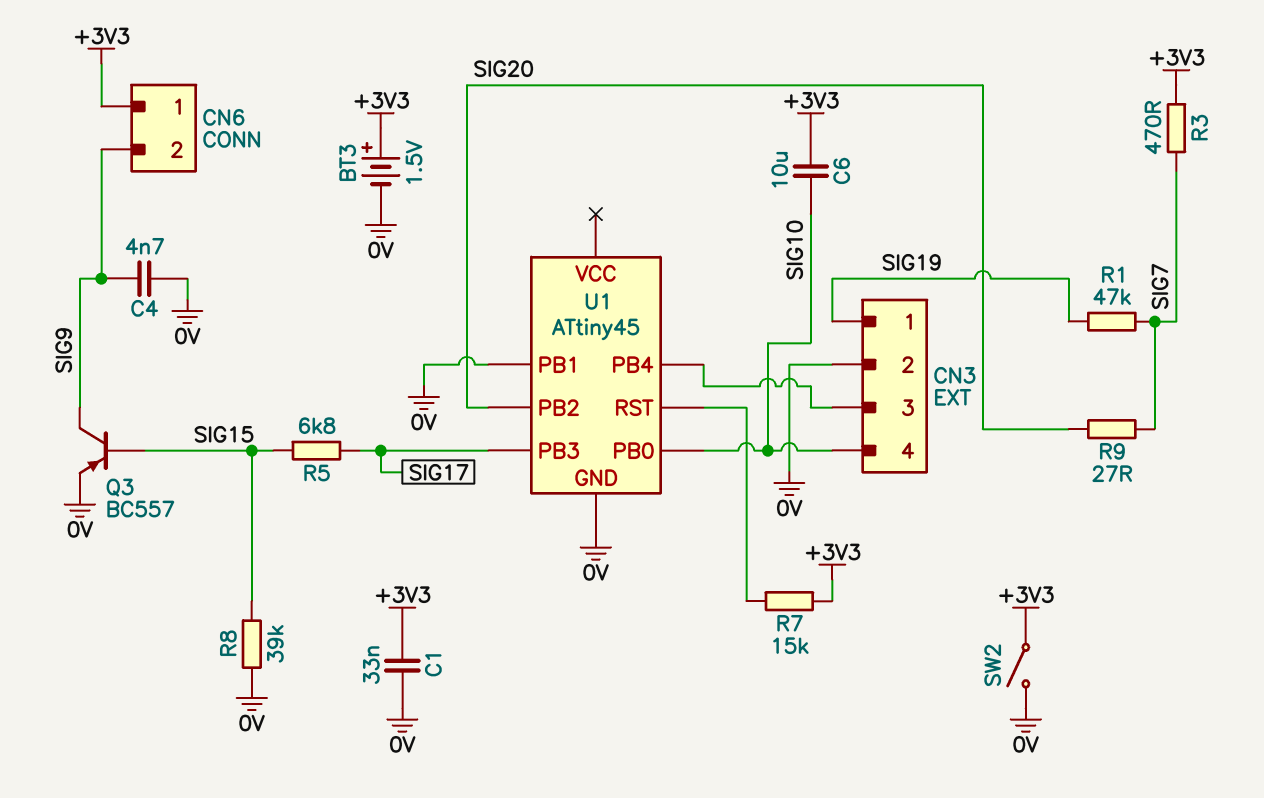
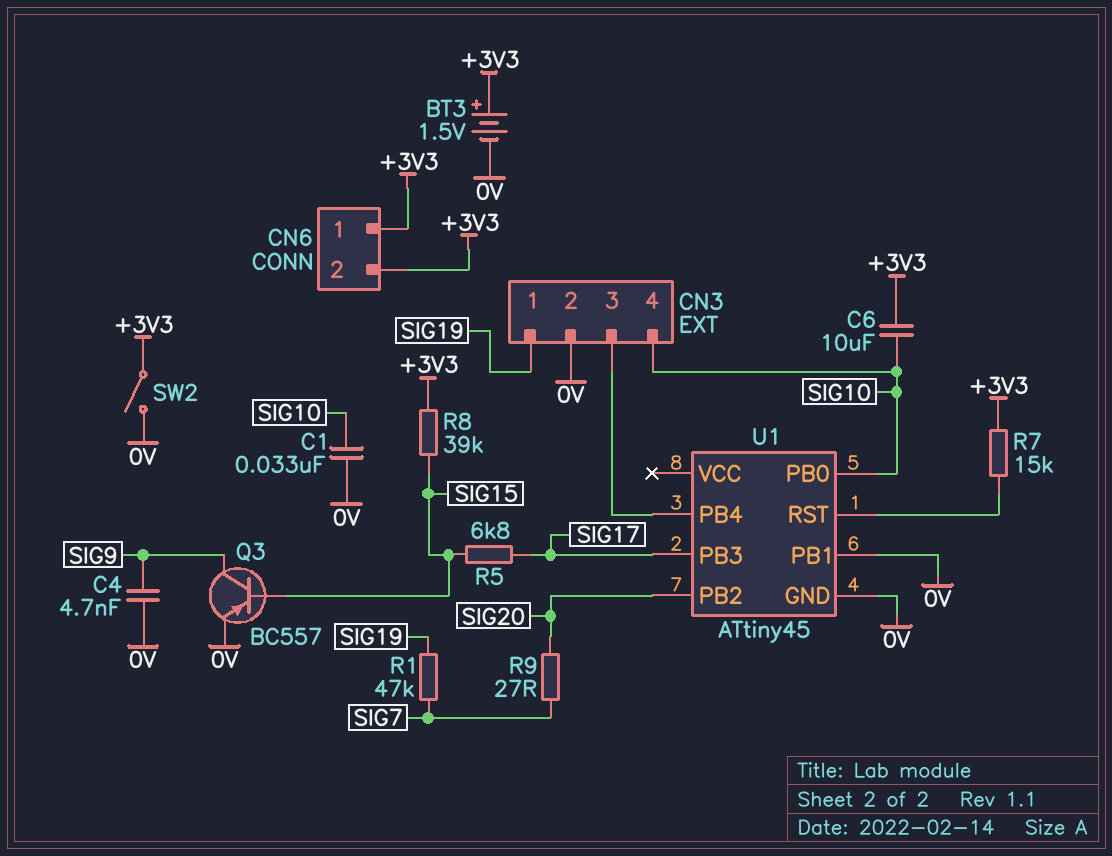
C1: 33nF (+3V3, 0V) -> 33nF (0V, SIG10)
CN6 pin 2: SIG9 -> +3V3
R3: 470 (+3V3, SIG7) -> none
R8: 39k (0V, SIG15) -> 39k (+3V3, SIG15)

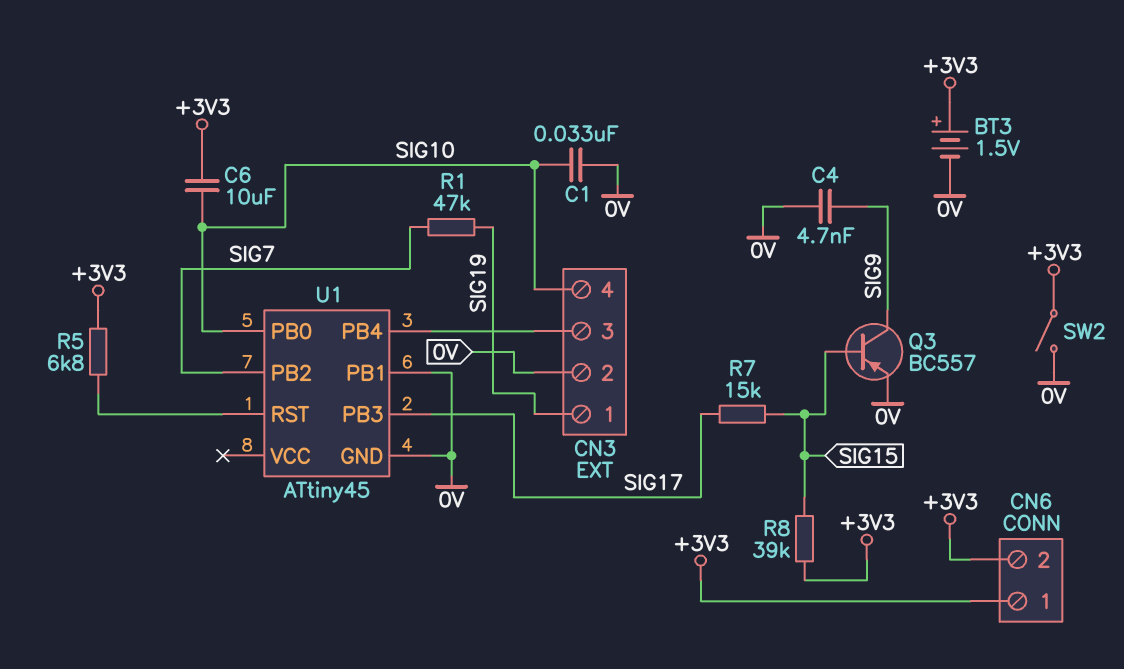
R5: 6.8k (SIG15, SIG17) -> 6.8k (+3V3, U1/RST)
R7: 15k (+3V3, U1/RST) -> 15k (SIG15, SIG17)
R9: 27 (SIG7, SIG20) -> none
U1 pin PB2: SIG20 -> SIG7

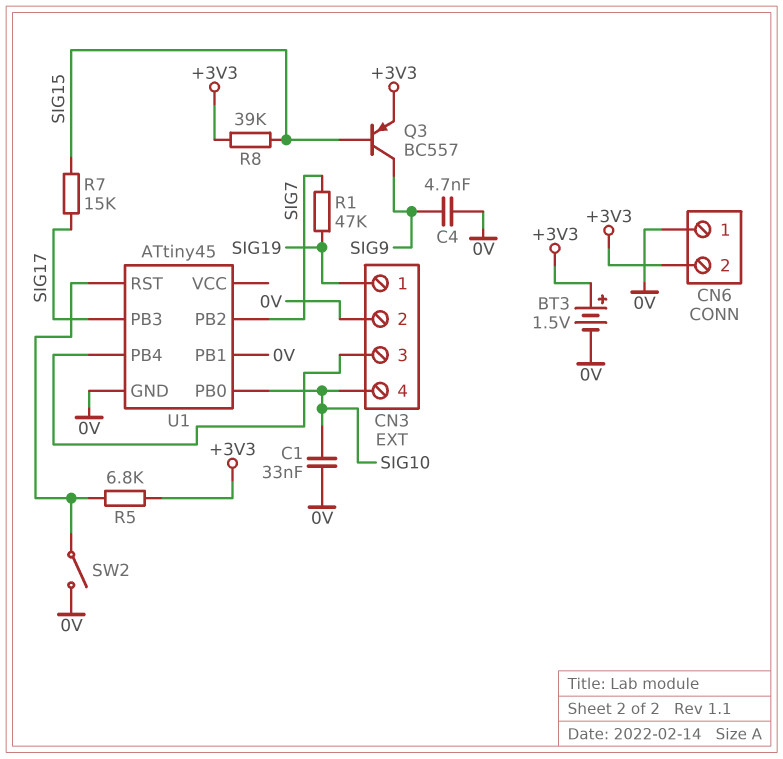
C6: 10uF (+3V3, SIG10) -> none
CN6 pin 1: +3V3 -> 0V
Q3: PNP BC557 (B SIG15, C SIG9, E 0V) -> PNP BC557 (B SIG15, C SIG9, E +3V3)
SW2: switch (+3V3, 0V) -> switch (0V, U1/RST)

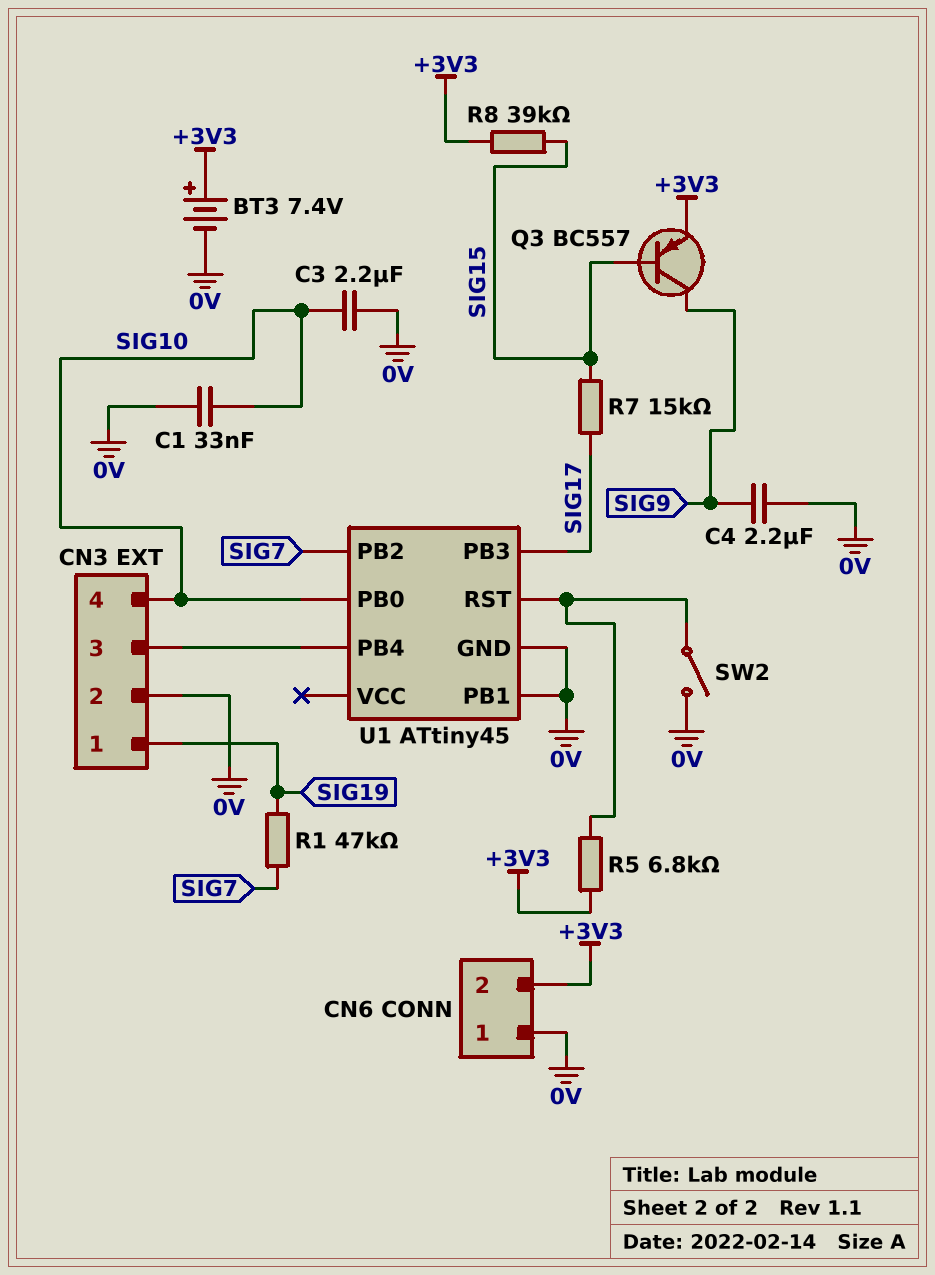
BT3: 1.5V (plus +3V3, minus 0V) -> 7.4V (plus +3V3, minus 0V)
C3: none -> 2.2uF (0V, SIG10)
C4: 4.7nF (0V, SIG9) -> 2.2uF (0V, SIG9)

